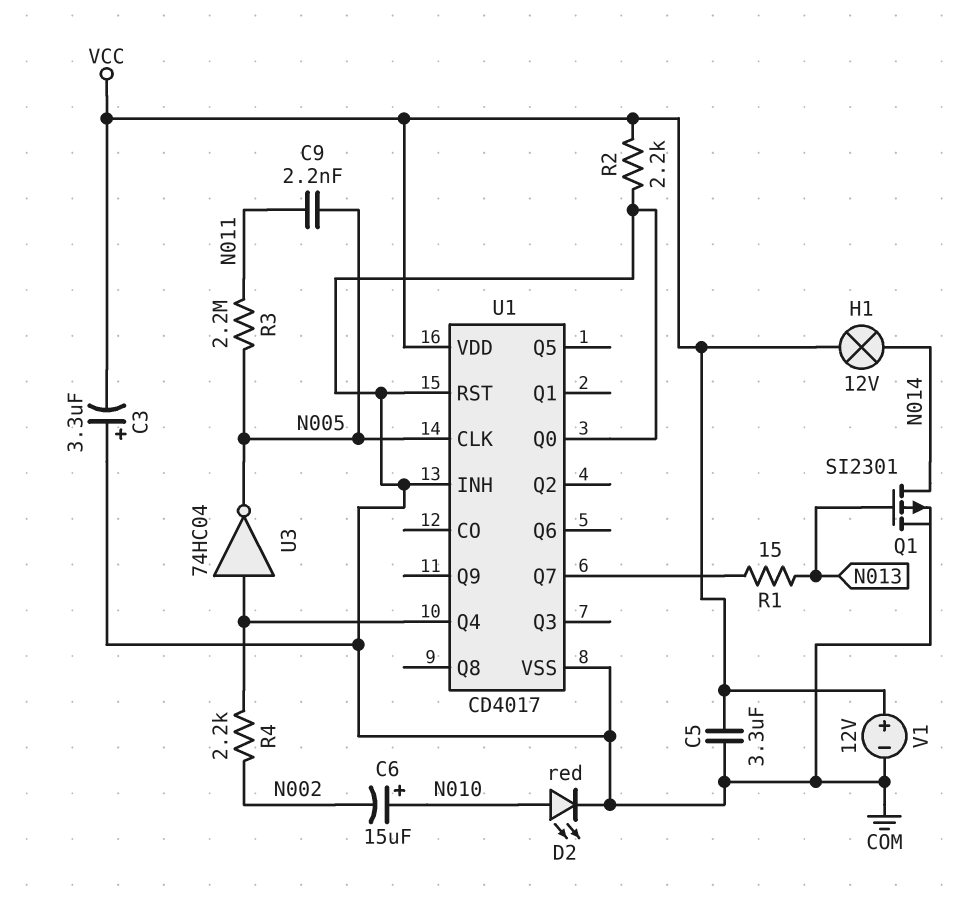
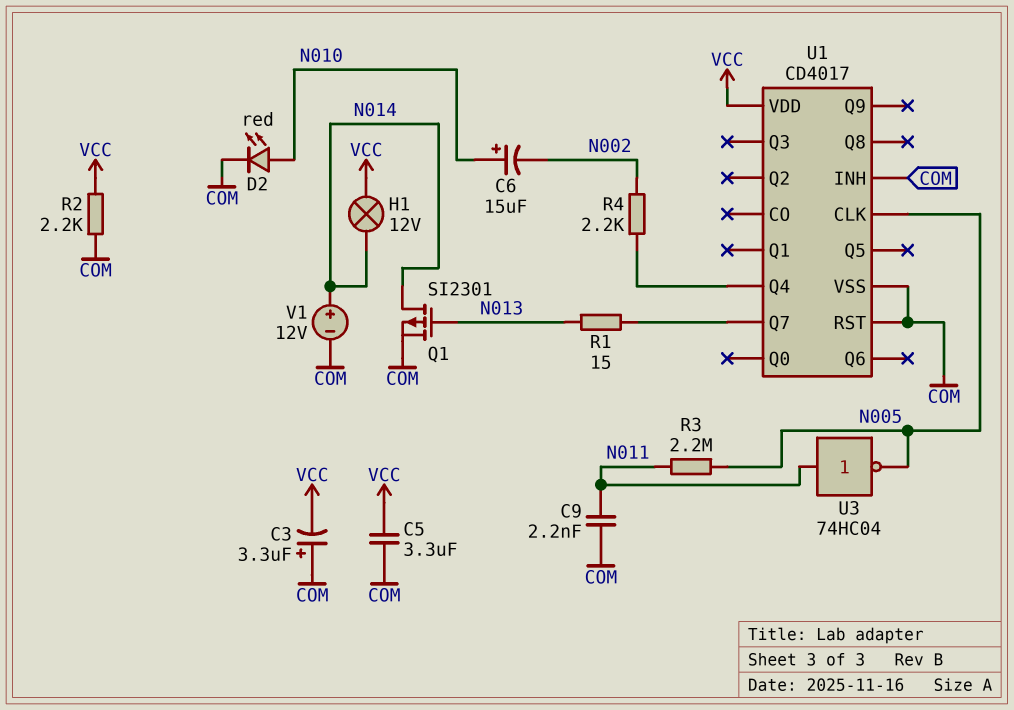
C9: 2.2nF (N005, N011) -> 2.2nF (COM, N011)
U1 pin Q0: COM -> none
U3: NOT 74HC04 (in U1/Q4, out N005) -> NOT 74HC04 (in N011, out N005)
V1: 12V (plus VCC, minus COM) -> 12V (plus N014, minus COM)

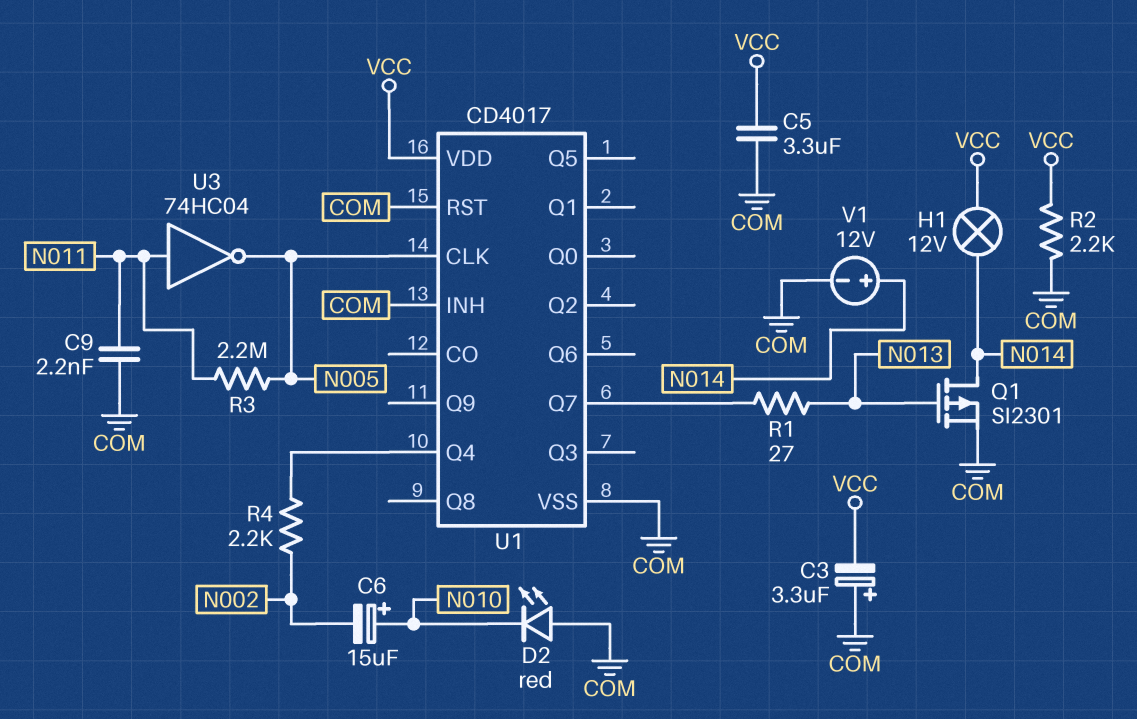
D2: LED red (A N010, K COM) -> LED red (A COM, K N010)
R1: 15 (N013, U1/Q7) -> 27 (N013, U1/Q7)

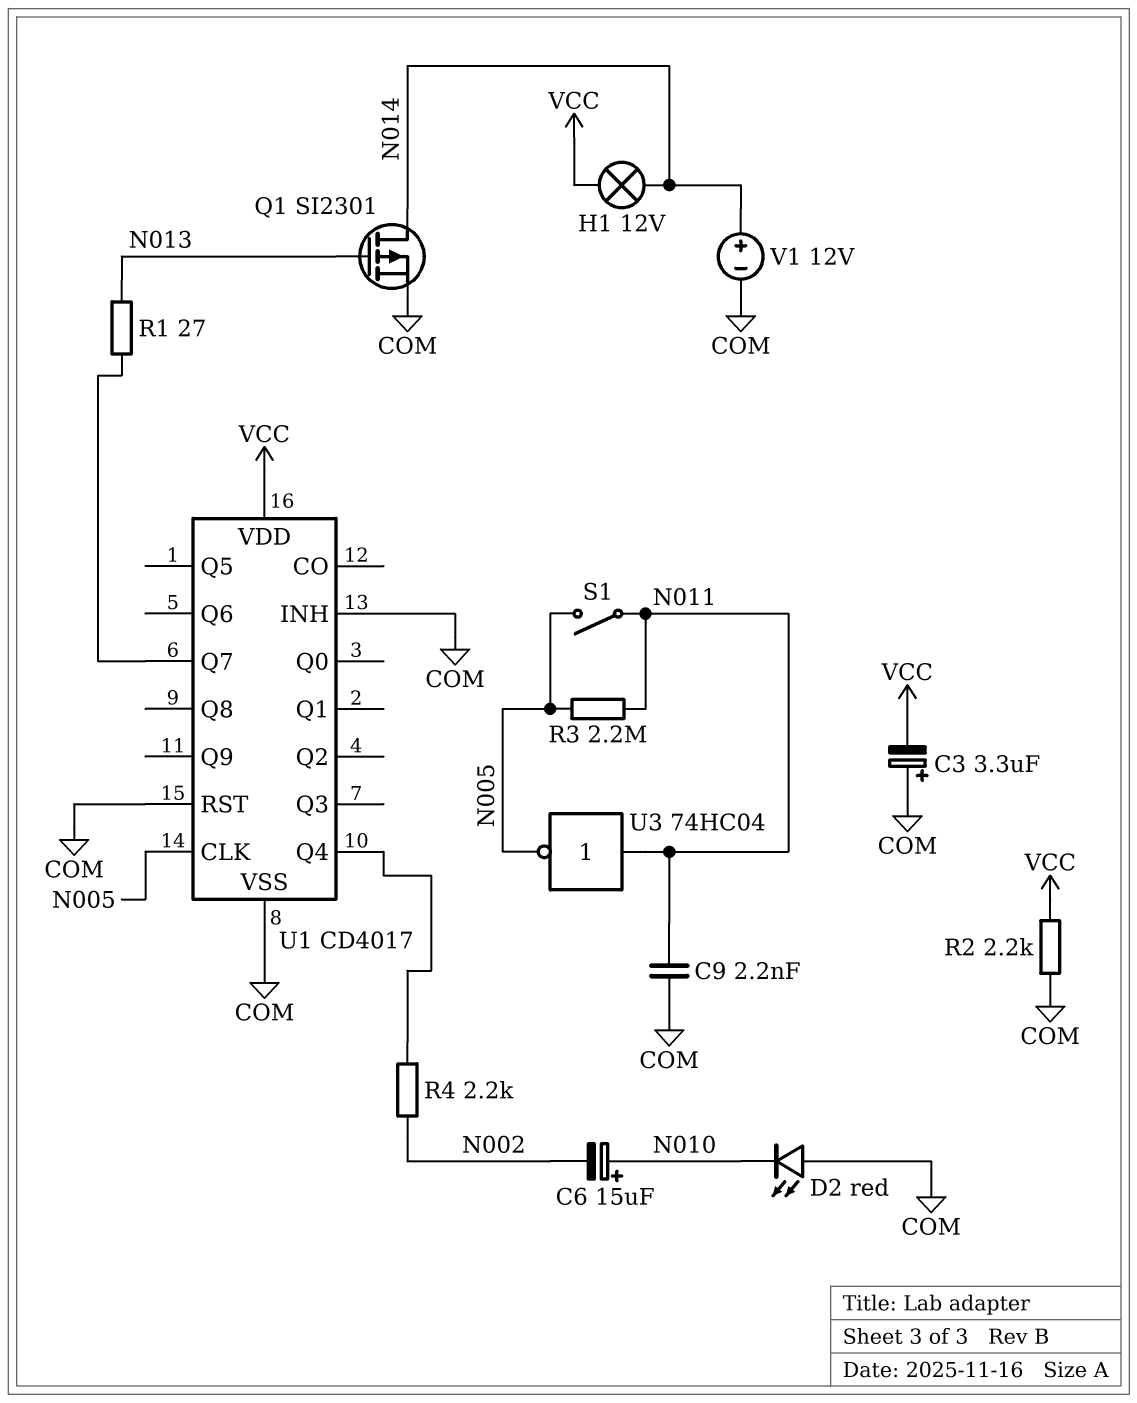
C5: 3.3uF (COM, VCC) -> none
S1: none -> switch (N005, N011)

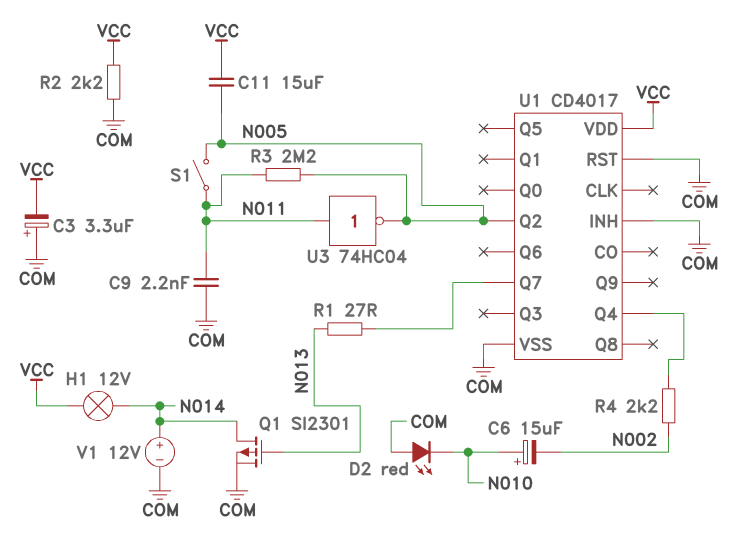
C11: none -> 15uF (N005, VCC)
U1 pin CLK: N005 -> none
U1 pin Q2: none -> N005

